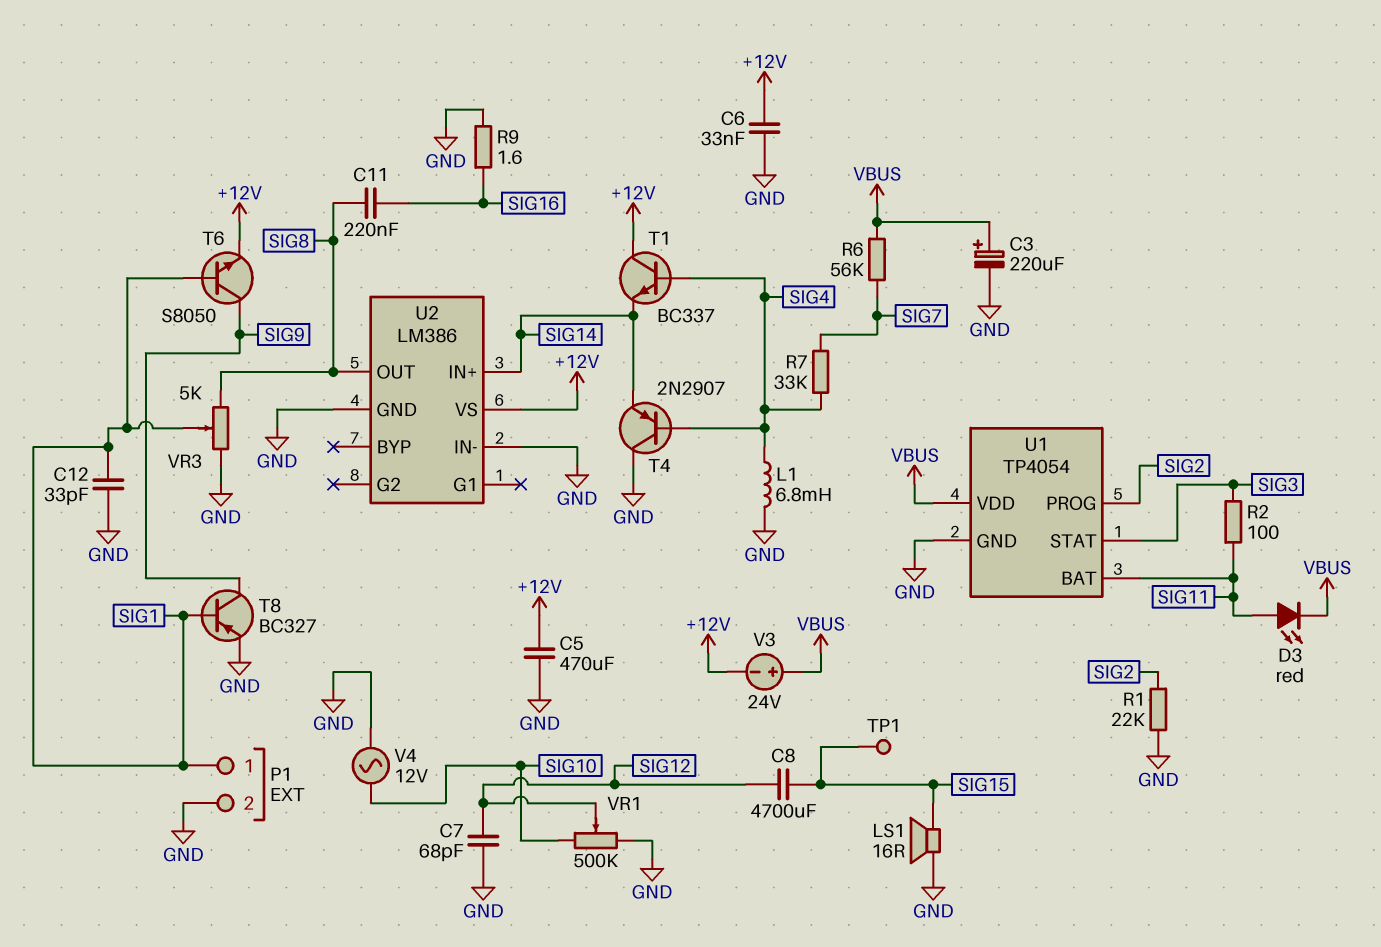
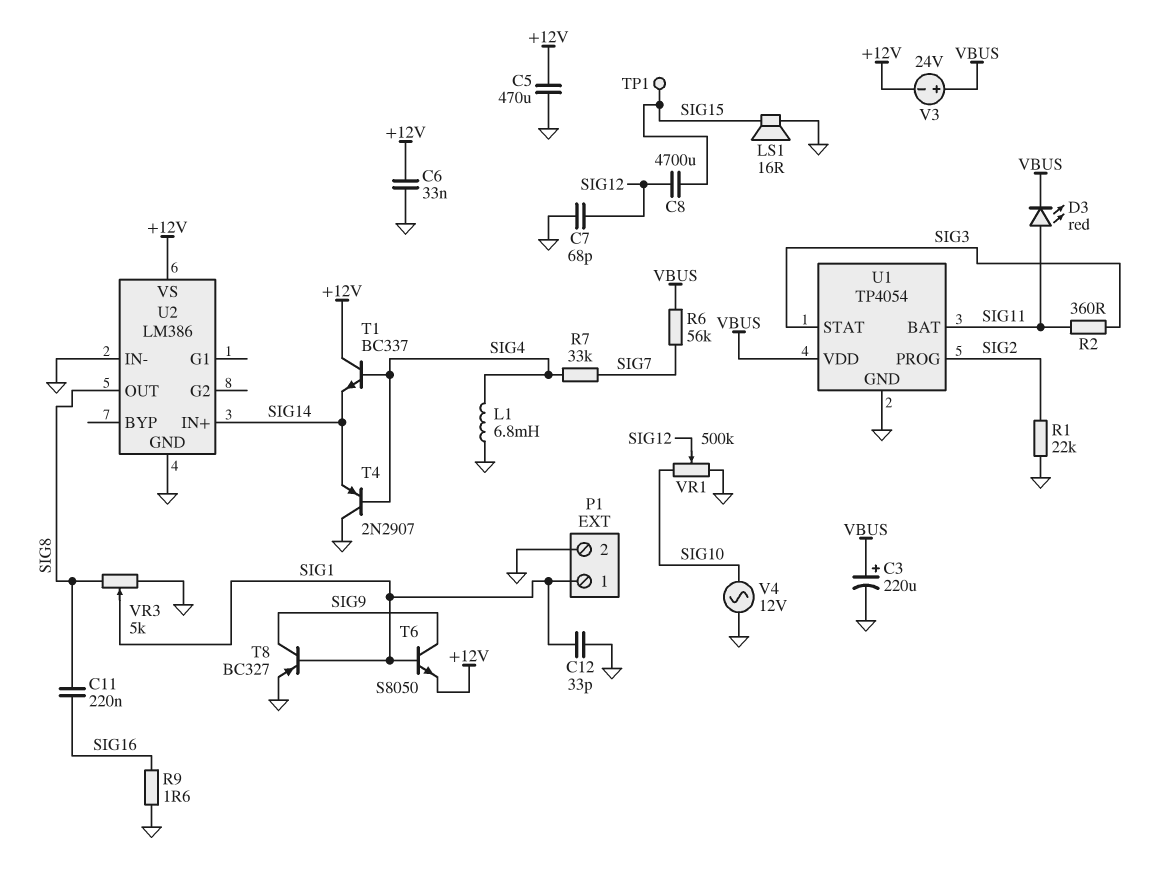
R2: 100 (SIG3, SIG11) -> 360 (SIG3, SIG11)

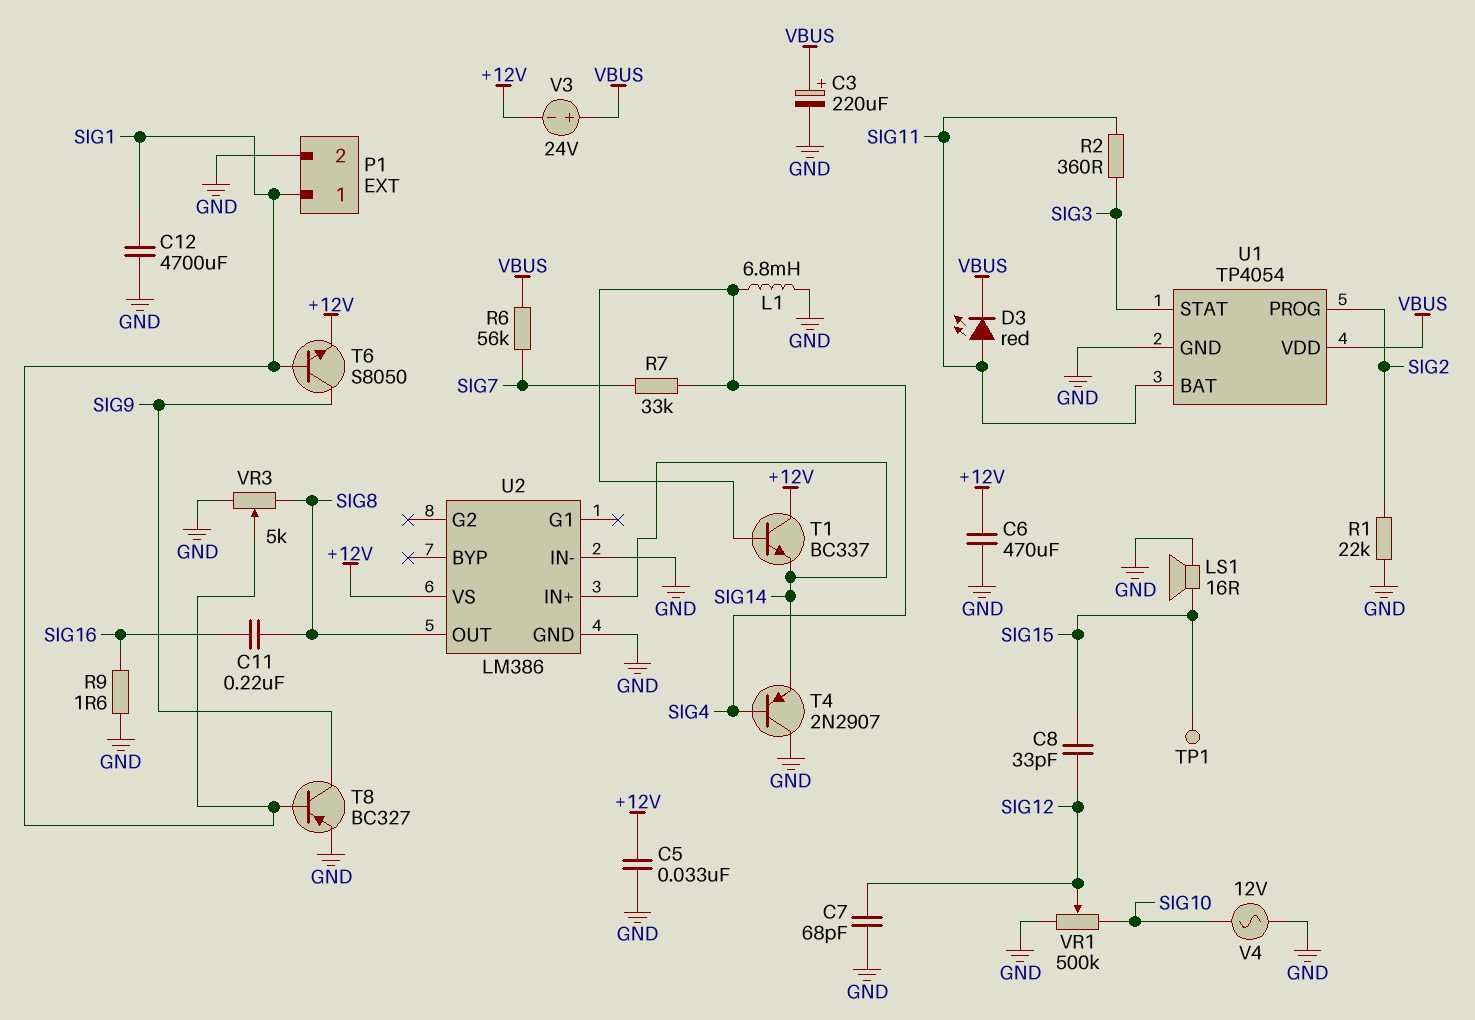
C5: 470uF (+12V, GND) -> 33nF (+12V, GND)
C6: 33nF (+12V, GND) -> 470uF (+12V, GND)
C8: 4700uF (SIG12, SIG15) -> 33pF (SIG12, SIG15)
C12: 33pF (GND, SIG1) -> 4700uF (GND, SIG1)

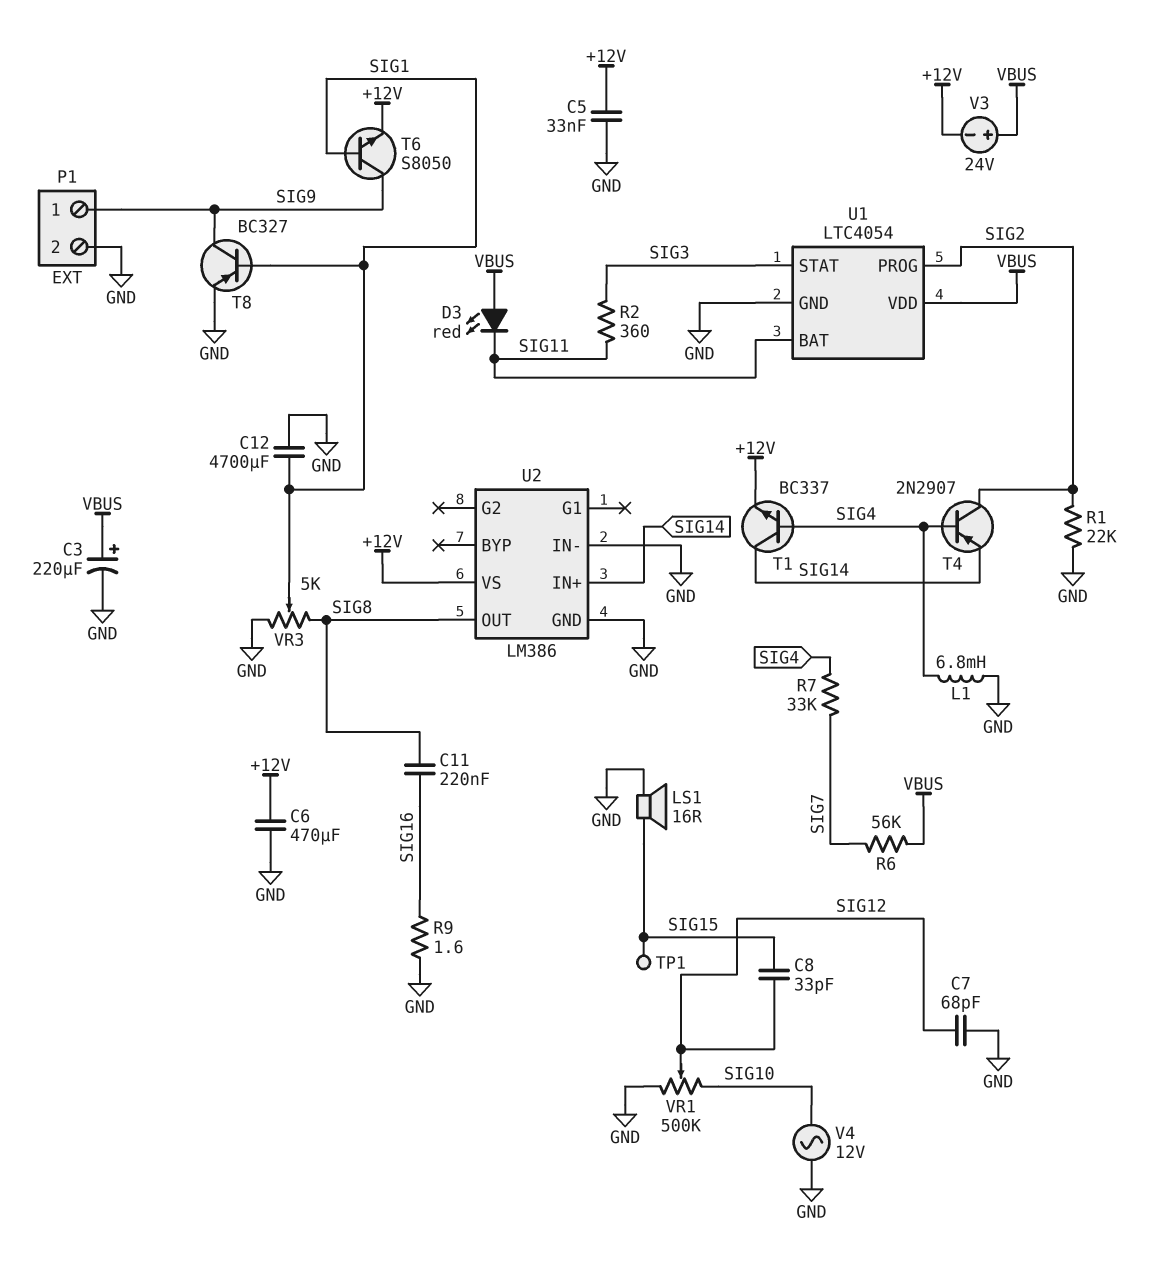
D3: LED red (A SIG11, K VBUS) -> LED red (A VBUS, K SIG11)
P1 pin 1: SIG1 -> SIG9
T1: NPN BC337 (B SIG4, C +12V, E SIG14) -> NPN BC337 (B SIG4, C SIG14, E +12V)
T4: PNP 2N2907 (B SIG4, C GND, E SIG14) -> PNP 2N2907 (B SIG4, C SIG2, E SIG14)
U1: TP4054 -> LTC4054

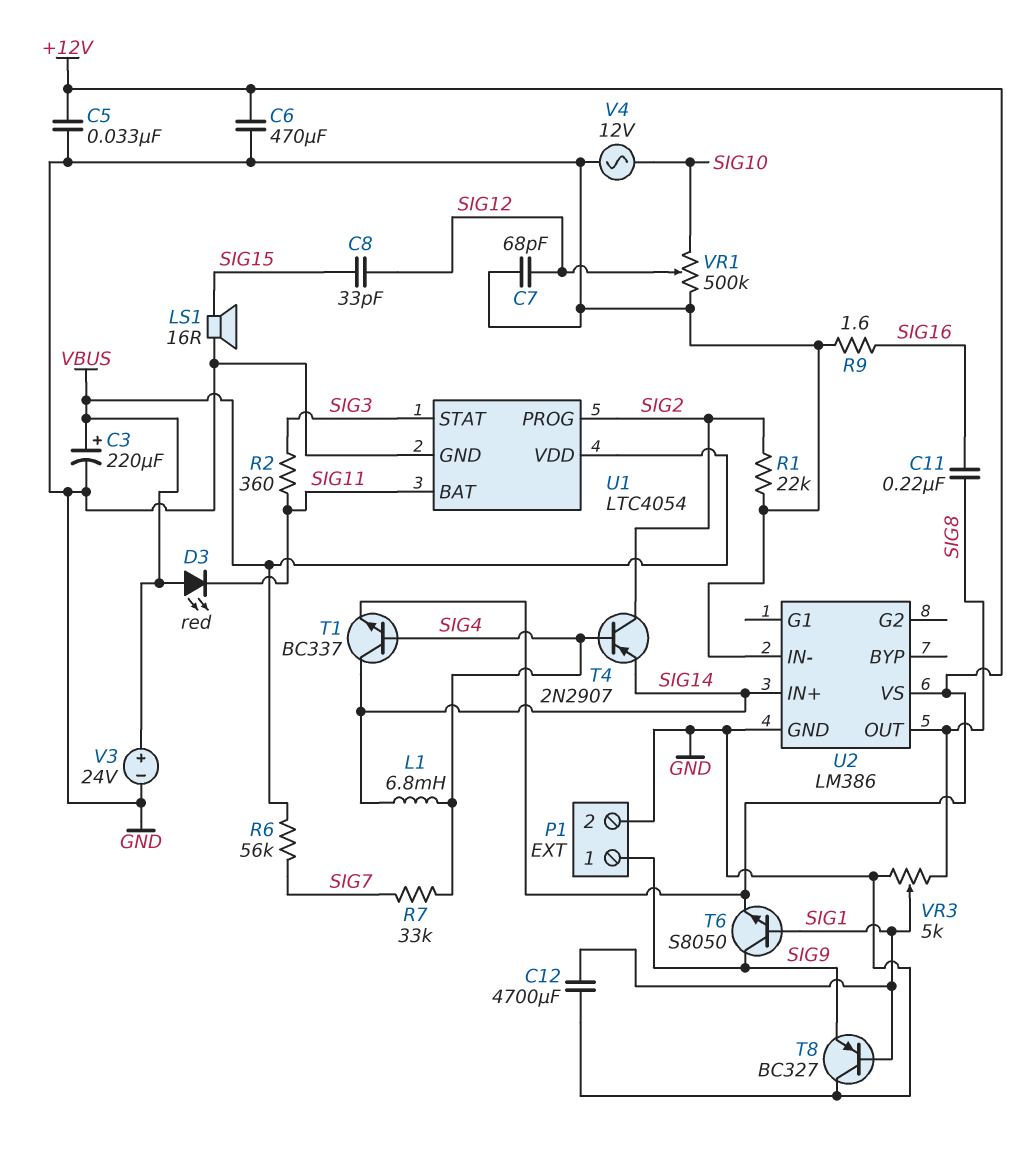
L1: 6.8mH (GND, SIG4) -> 6.8mH (SIG4, SIG14)
T8: PNP BC327 (B SIG1, C SIG9, E GND) -> PNP BC327 (B SIG1, C GND, E SIG9)
TP1: test point (SIG15) -> none
V3: 24V (plus VBUS, minus +12V) -> 24V (plus VBUS, minus GND)

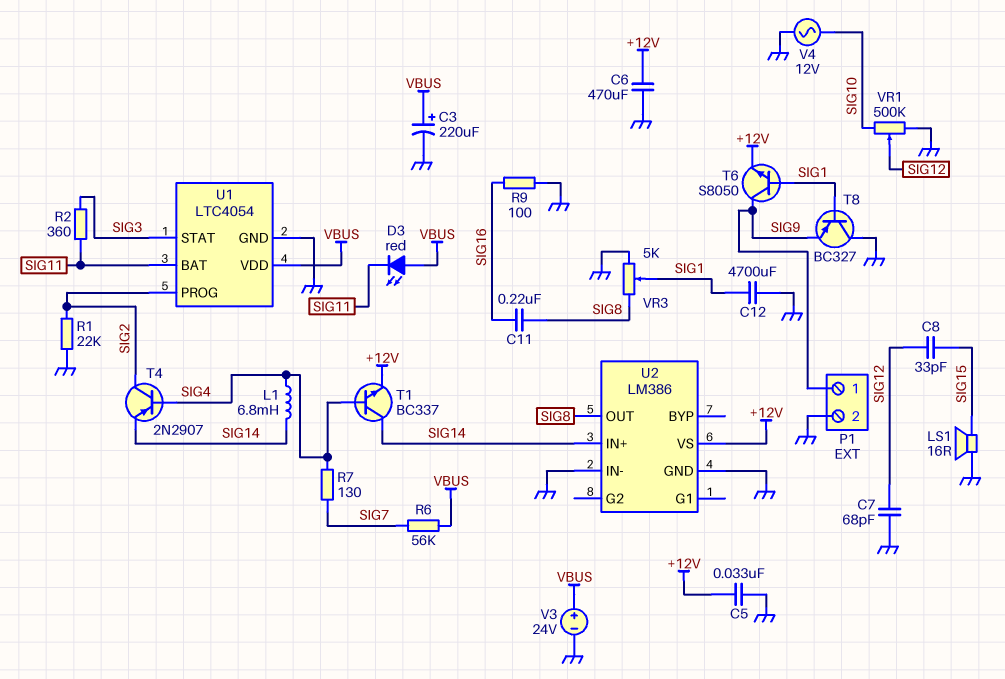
R7: 33k (SIG4, SIG7) -> 130 (SIG4, SIG7)
R9: 1.6 (GND, SIG16) -> 100 (GND, SIG16)

